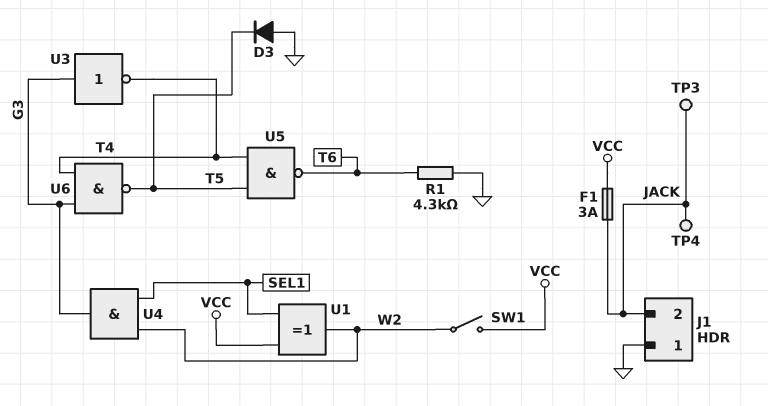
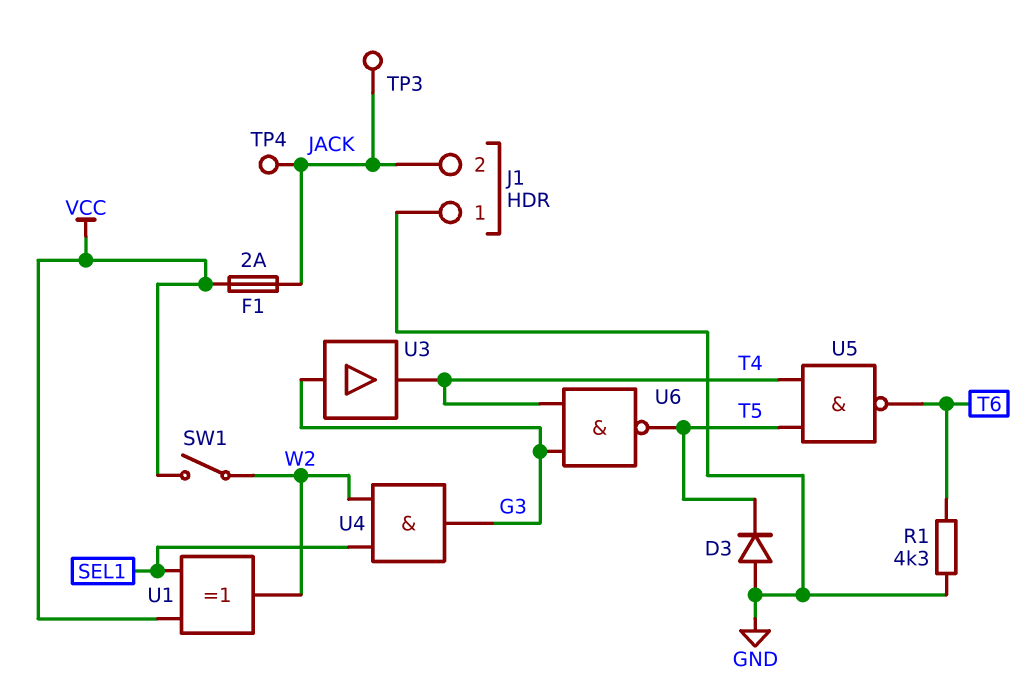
F1: 3A (JACK, VCC) -> 2A (JACK, VCC)
U3: NOT (in G3, out T4) -> buffer (in G3, out T4)

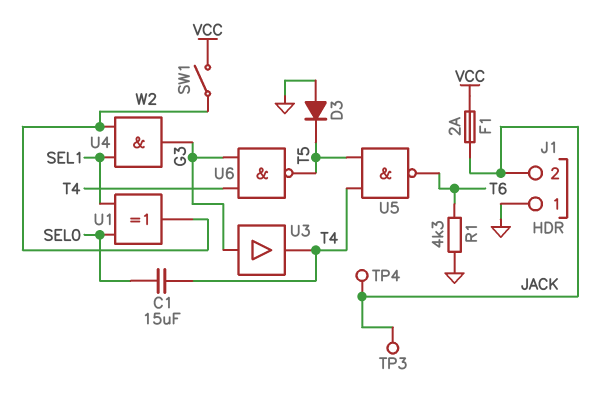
C1: none -> 15uF (SEL0, T4)
U1: XOR (in SEL1, in VCC, out W2) -> XOR (in SEL0, in SEL1, out W2)

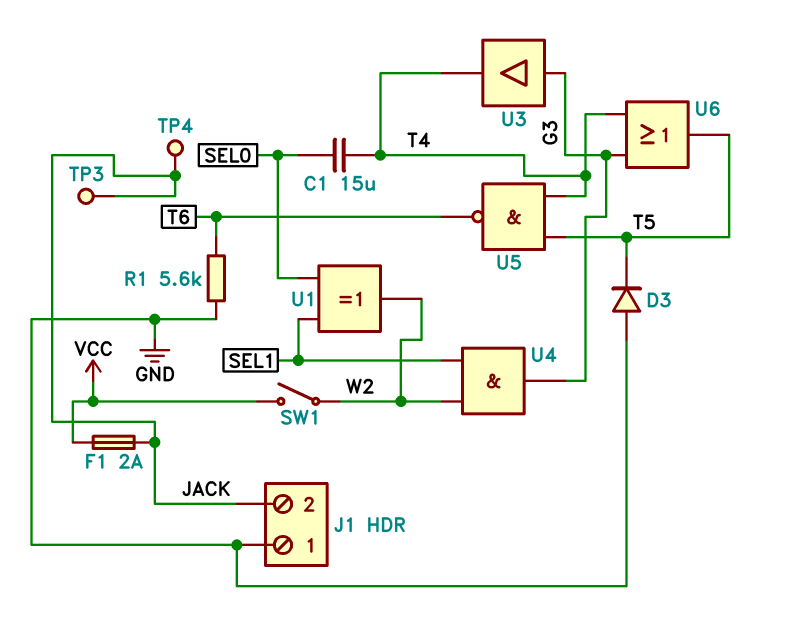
R1: 4.3k (GND, T6) -> 5.6k (GND, T6)
U6: NAND (in G3, in T4, out T5) -> OR (in G3, in T4, out T5)

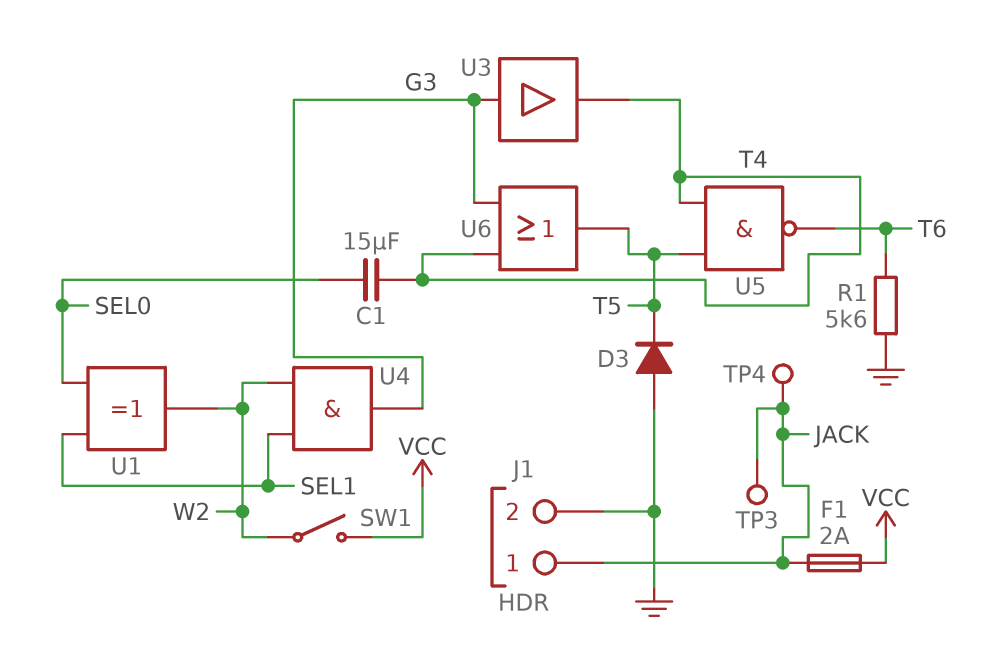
J1 pin 1: GND -> JACK
J1 pin 2: JACK -> GND

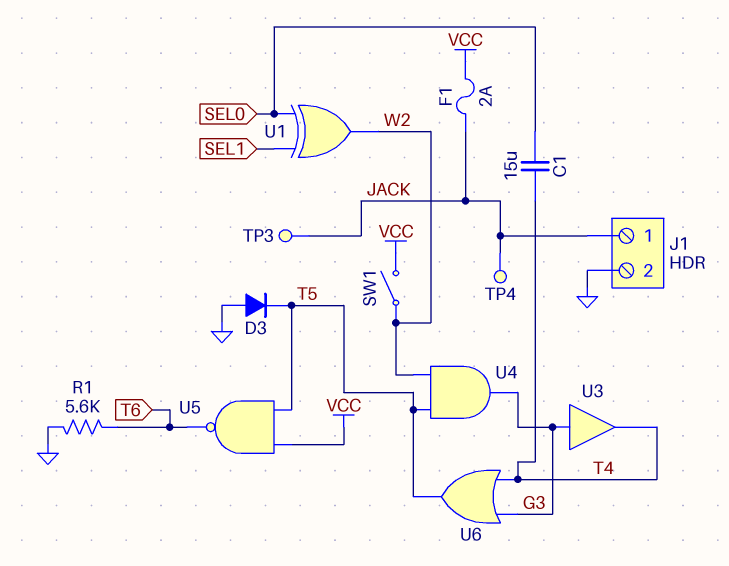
U4: AND (in SEL1, in W2, out G3) -> AND (in T5, in W2, out G3)
U5: NAND (in T4, in T5, out T6) -> NAND (in T5, in VCC, out T6)

